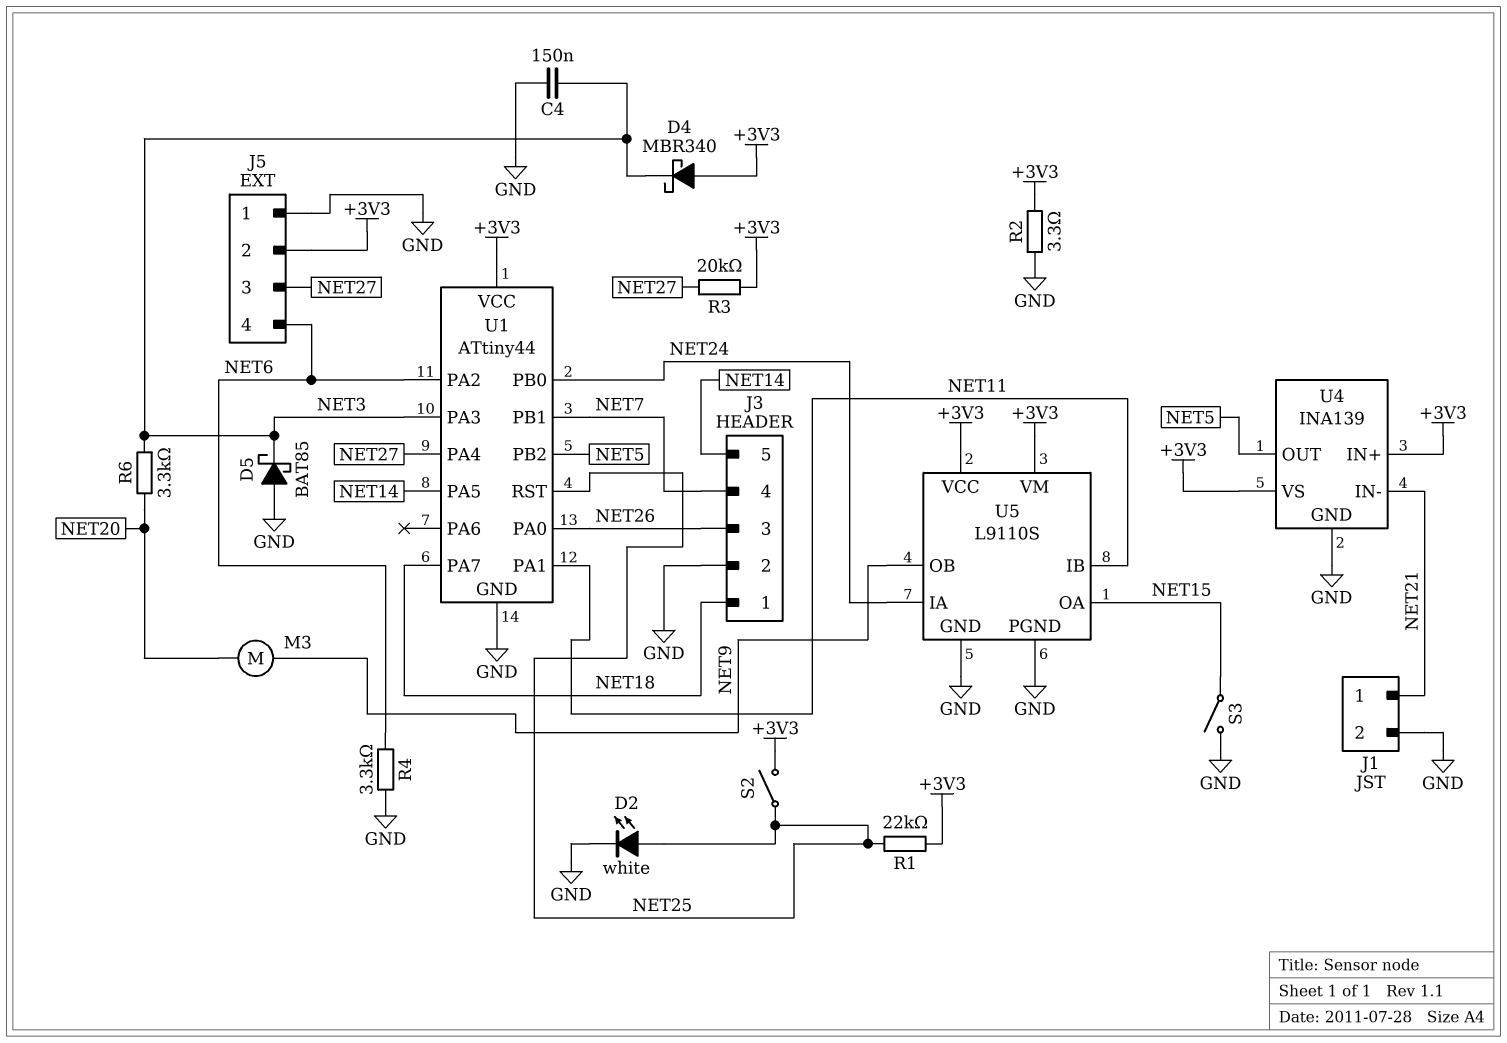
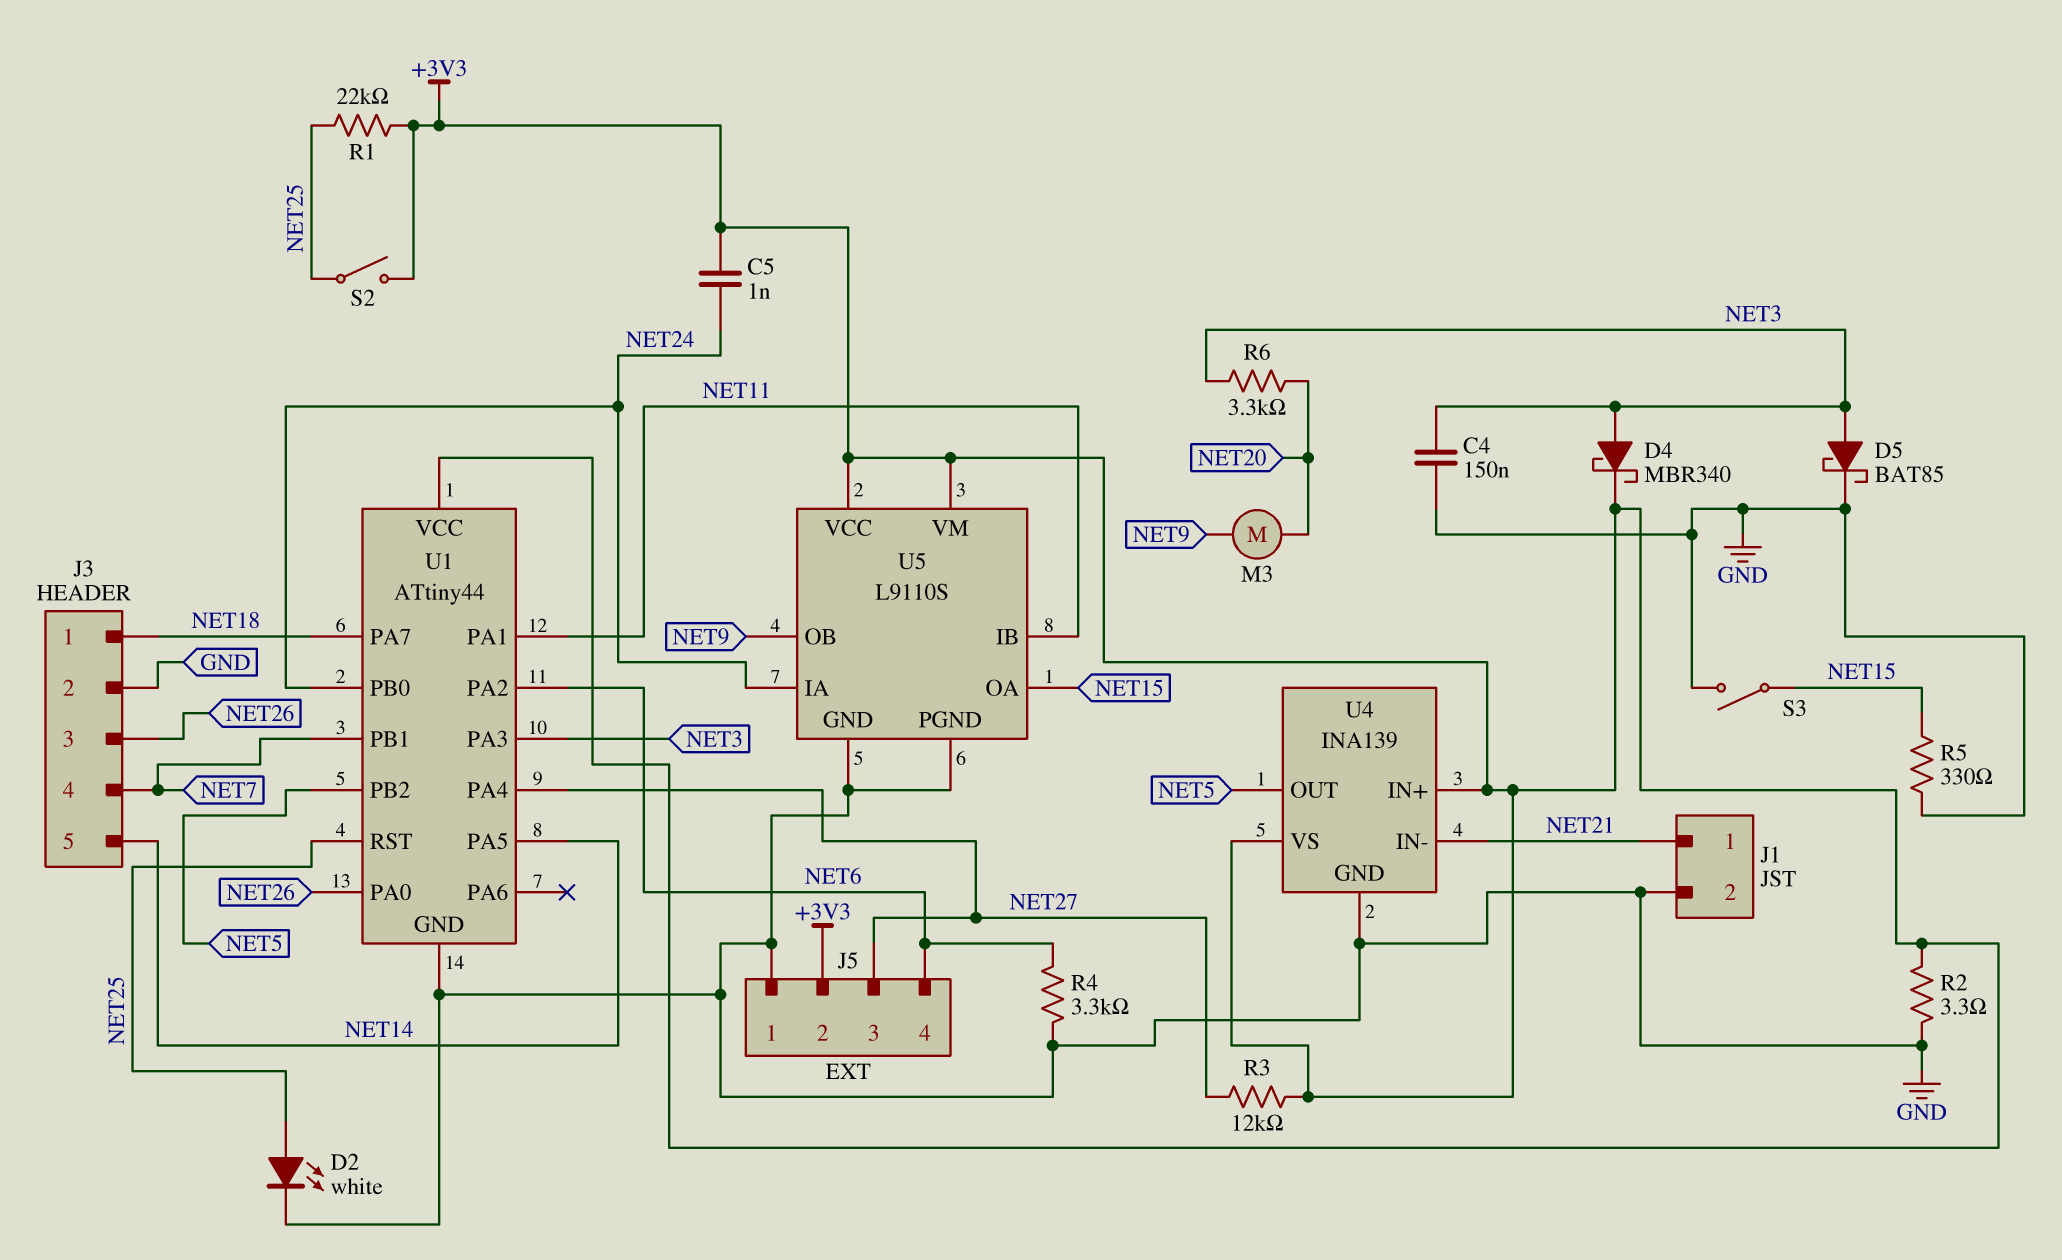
C5: none -> 1nF (+3V3, NET24)
D4: schottky MBR340 (A +3V3, K NET3) -> schottky MBR340 (A NET3, K +3V3)
D5: schottky BAT85 (A GND, K NET3) -> schottky BAT85 (A NET3, K GND)
R3: 20k (+3V3, NET27) -> 12k (+3V3, NET27)
R5: none -> 330 (GND, NET15)

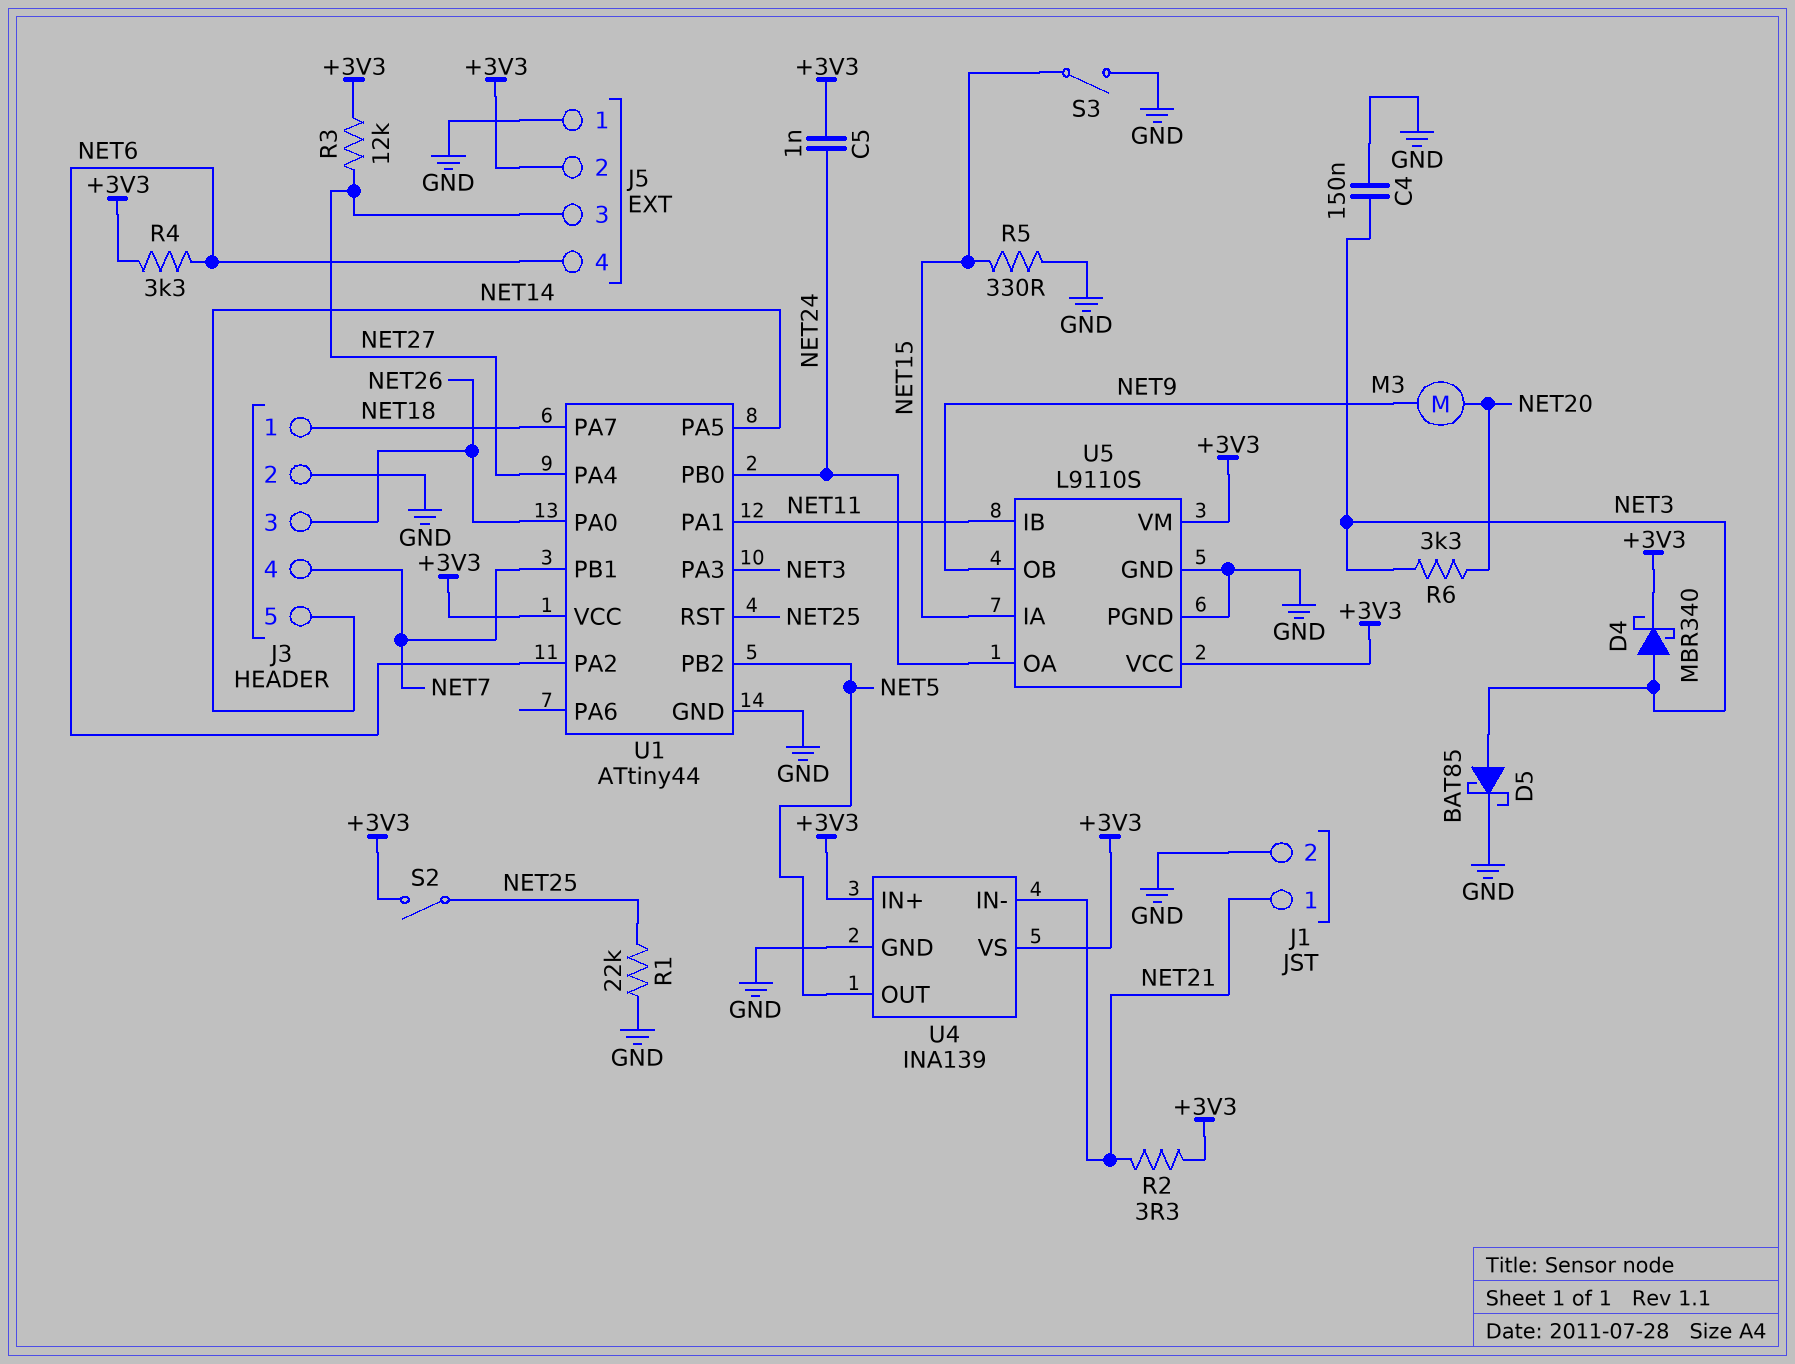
D2: LED white (A NET25, K GND) -> none
R1: 22k (+3V3, NET25) -> 22k (GND, NET25)
R2: 3.3 (+3V3, GND) -> 3.3 (+3V3, NET21)
R4: 3.3k (GND, NET6) -> 3.3k (+3V3, NET6)
U5 pin IA: NET24 -> NET15
U5 pin OA: NET15 -> NET24

